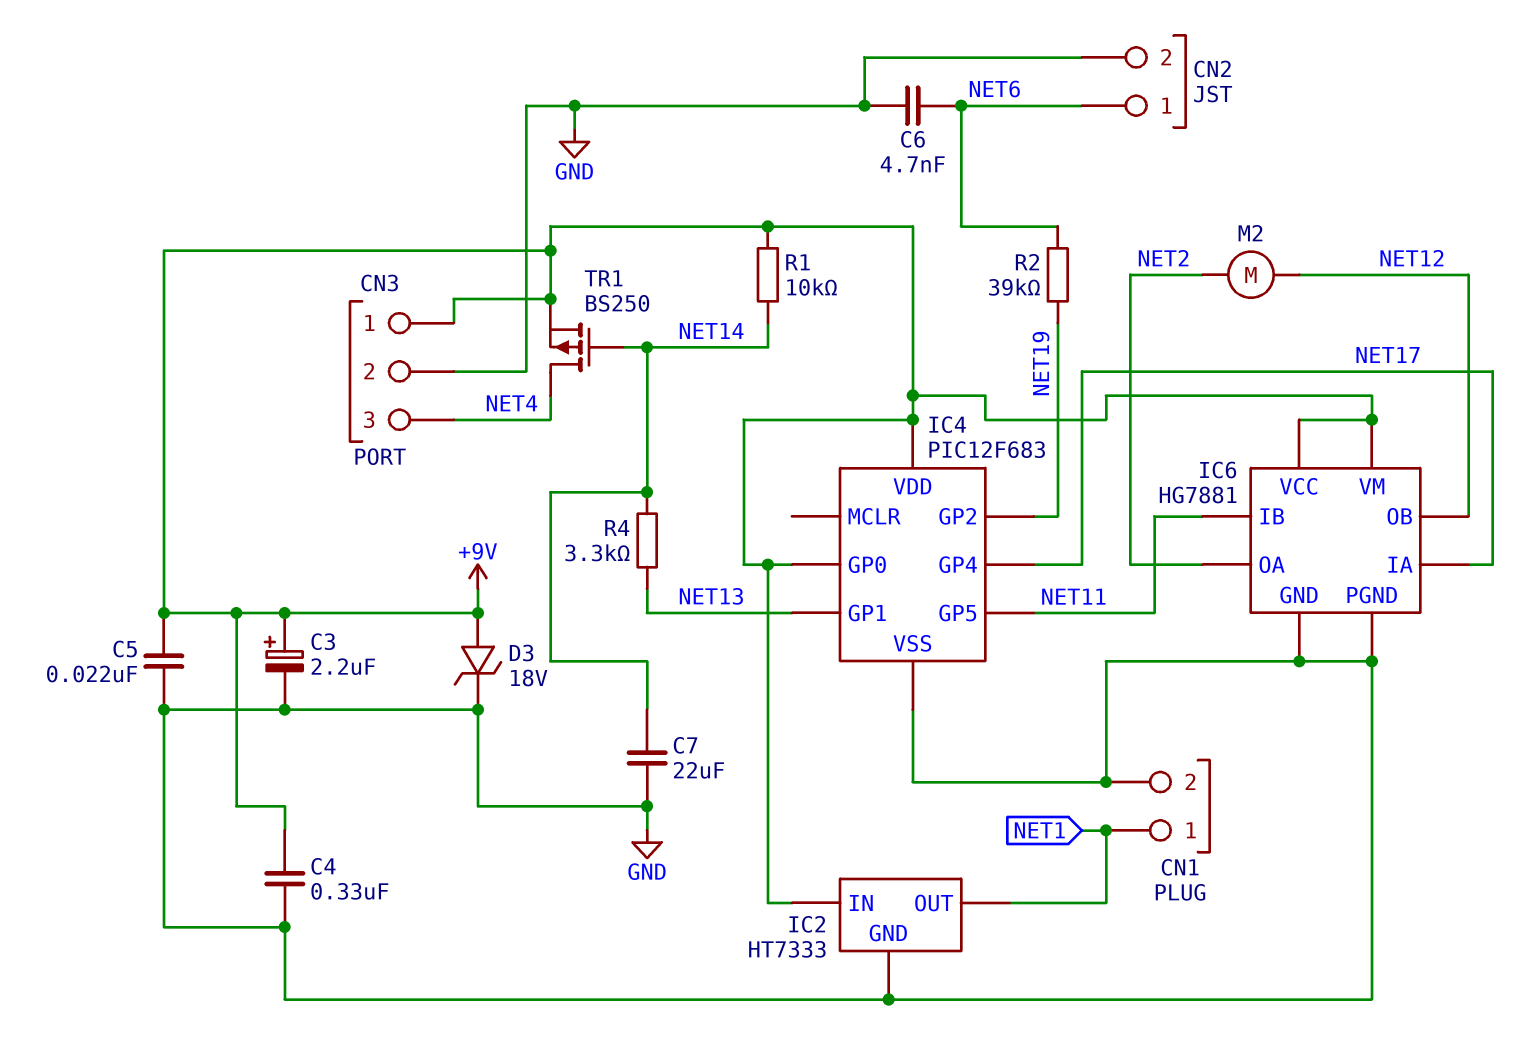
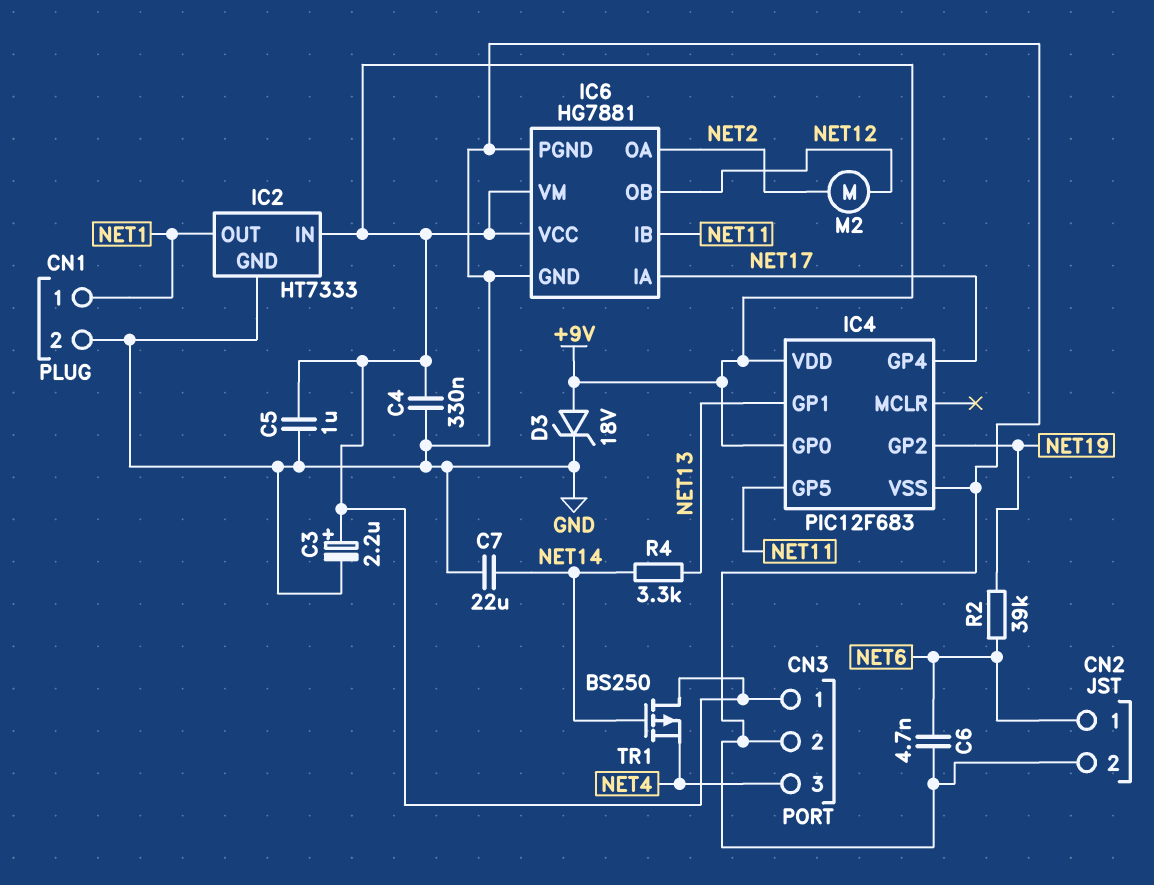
C5: 22nF (+9V, GND) -> 1uF (+9V, GND)
R1: 10k (+9V, NET14) -> none
TR1: PMOS BS250 (G NET14, D NET4, S +9V) -> PMOS BS250 (G NET14, D +9V, S NET4)

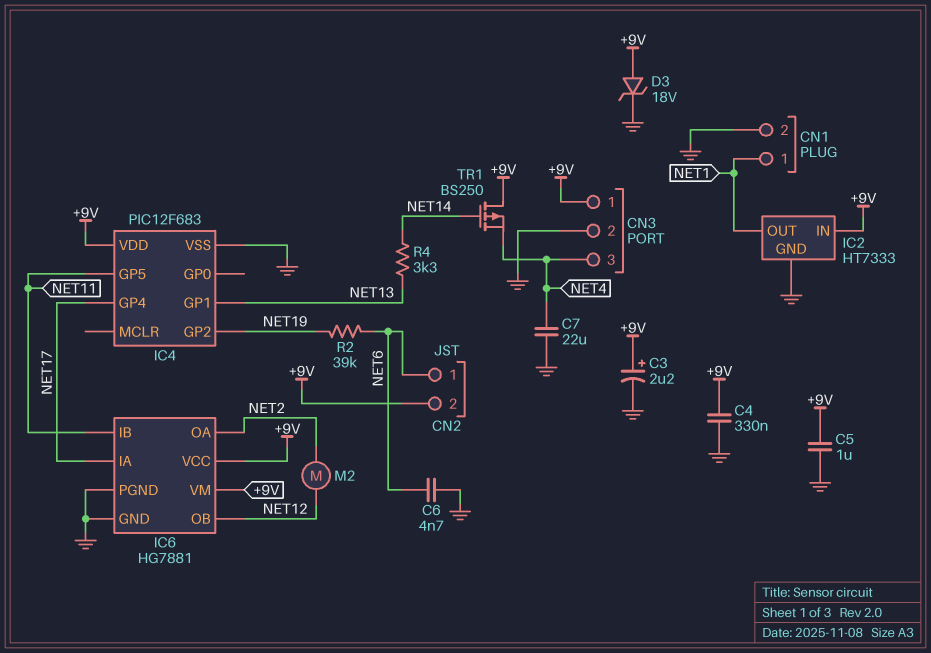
C7: 22uF (GND, NET14) -> 22uF (GND, NET4)
CN2 pin 2: GND -> +9V
IC4 pin GP0: +9V -> none

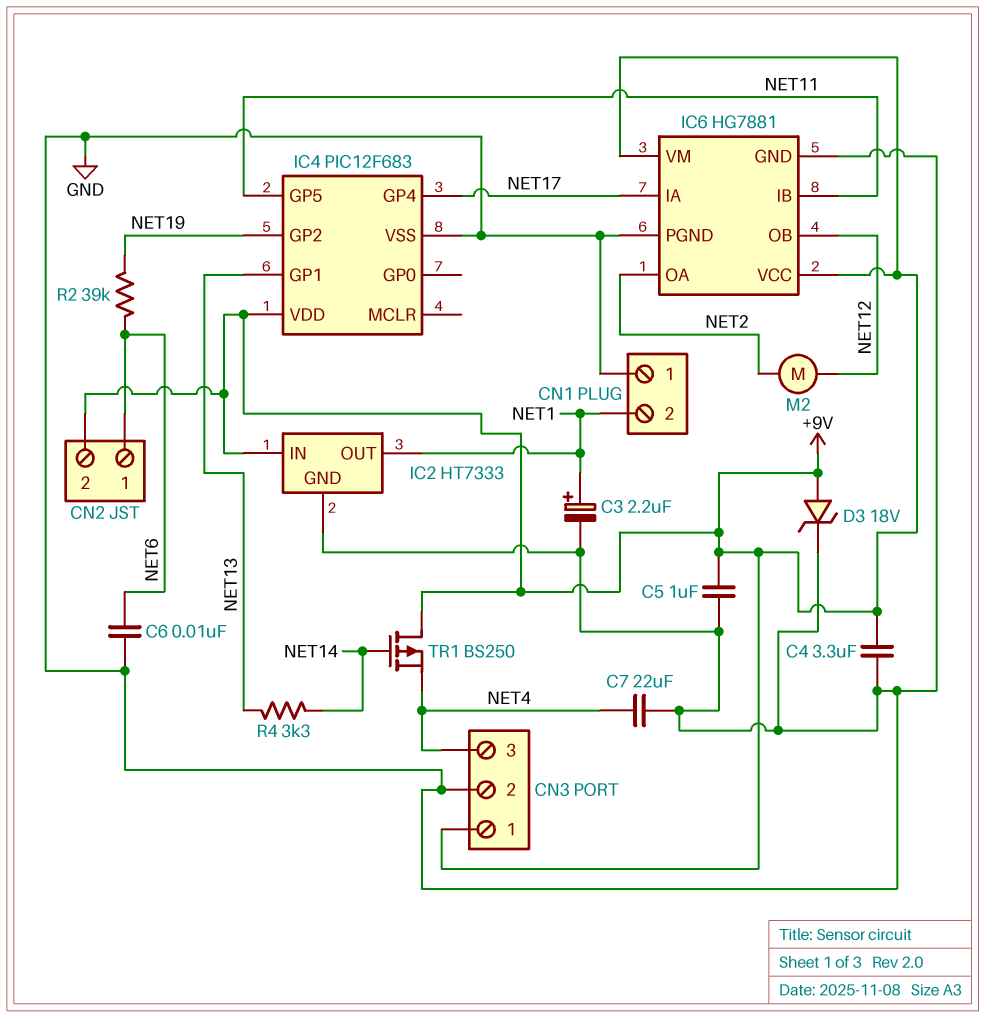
C3: 2.2uF (plus +9V, minus GND) -> 2.2uF (plus NET1, minus GND)
C4: 330nF (+9V, GND) -> 3.3uF (+9V, GND)
C6: 4.7nF (GND, NET6) -> 10nF (GND, NET6)
CN1 pin 1: NET1 -> GND
CN1 pin 2: GND -> NET1

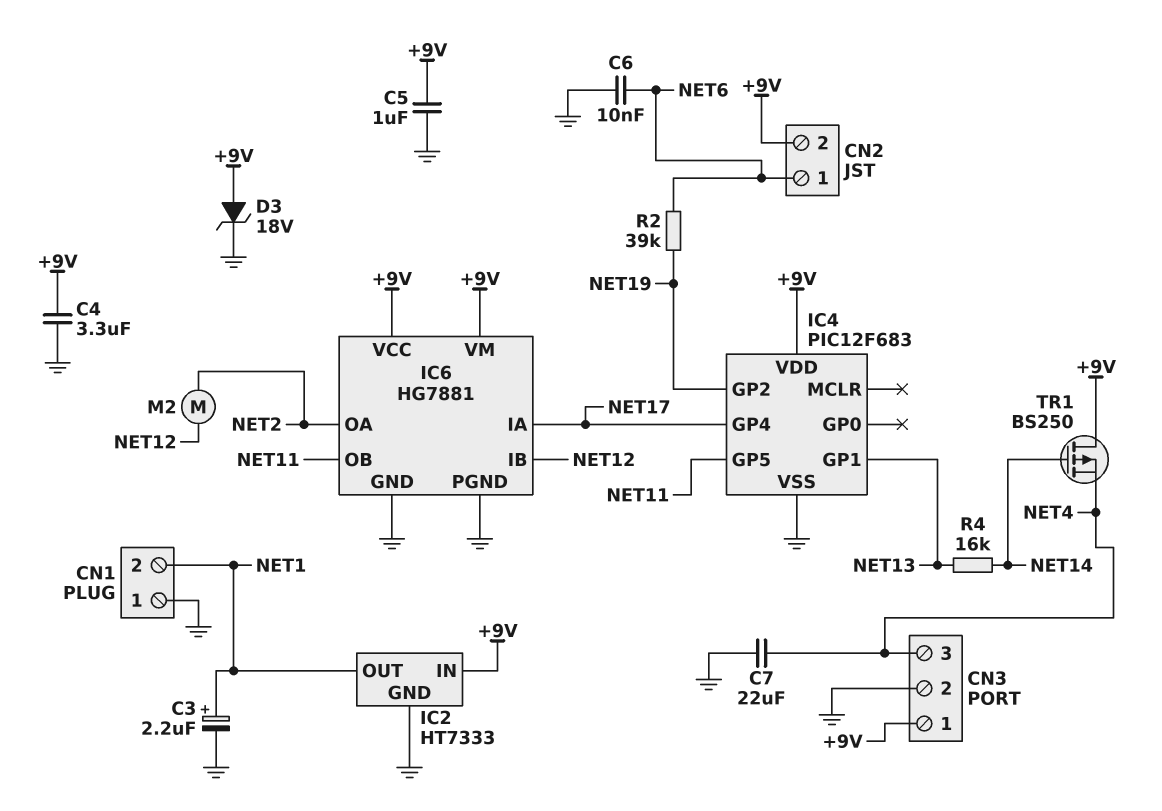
IC6 pin IB: NET11 -> NET12
IC6 pin OB: NET12 -> NET11
R4: 3.3k (NET13, NET14) -> 16k (NET13, NET14)

